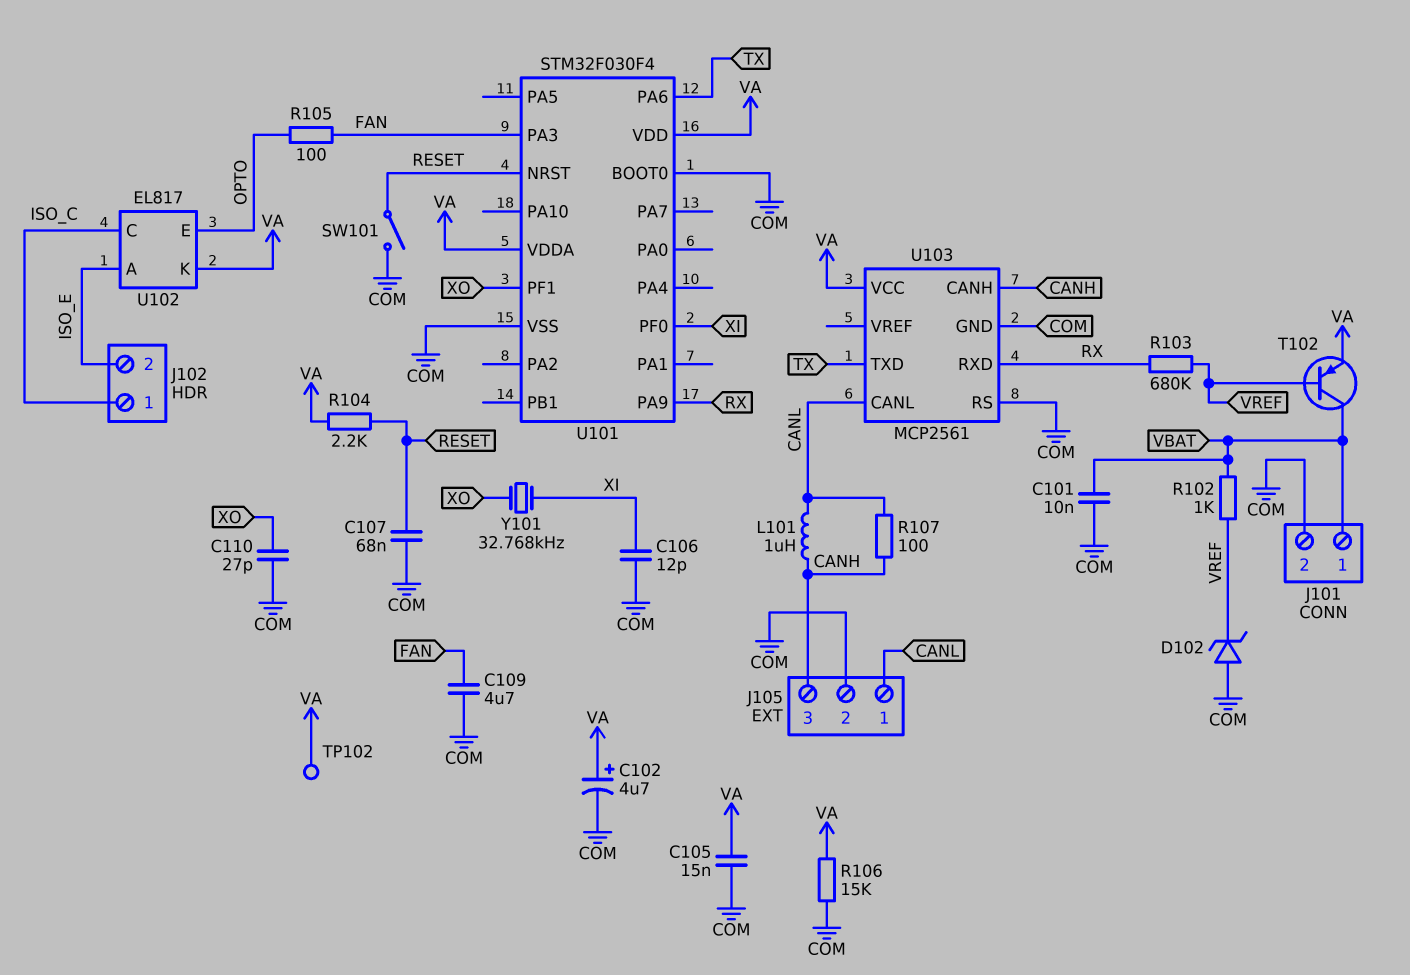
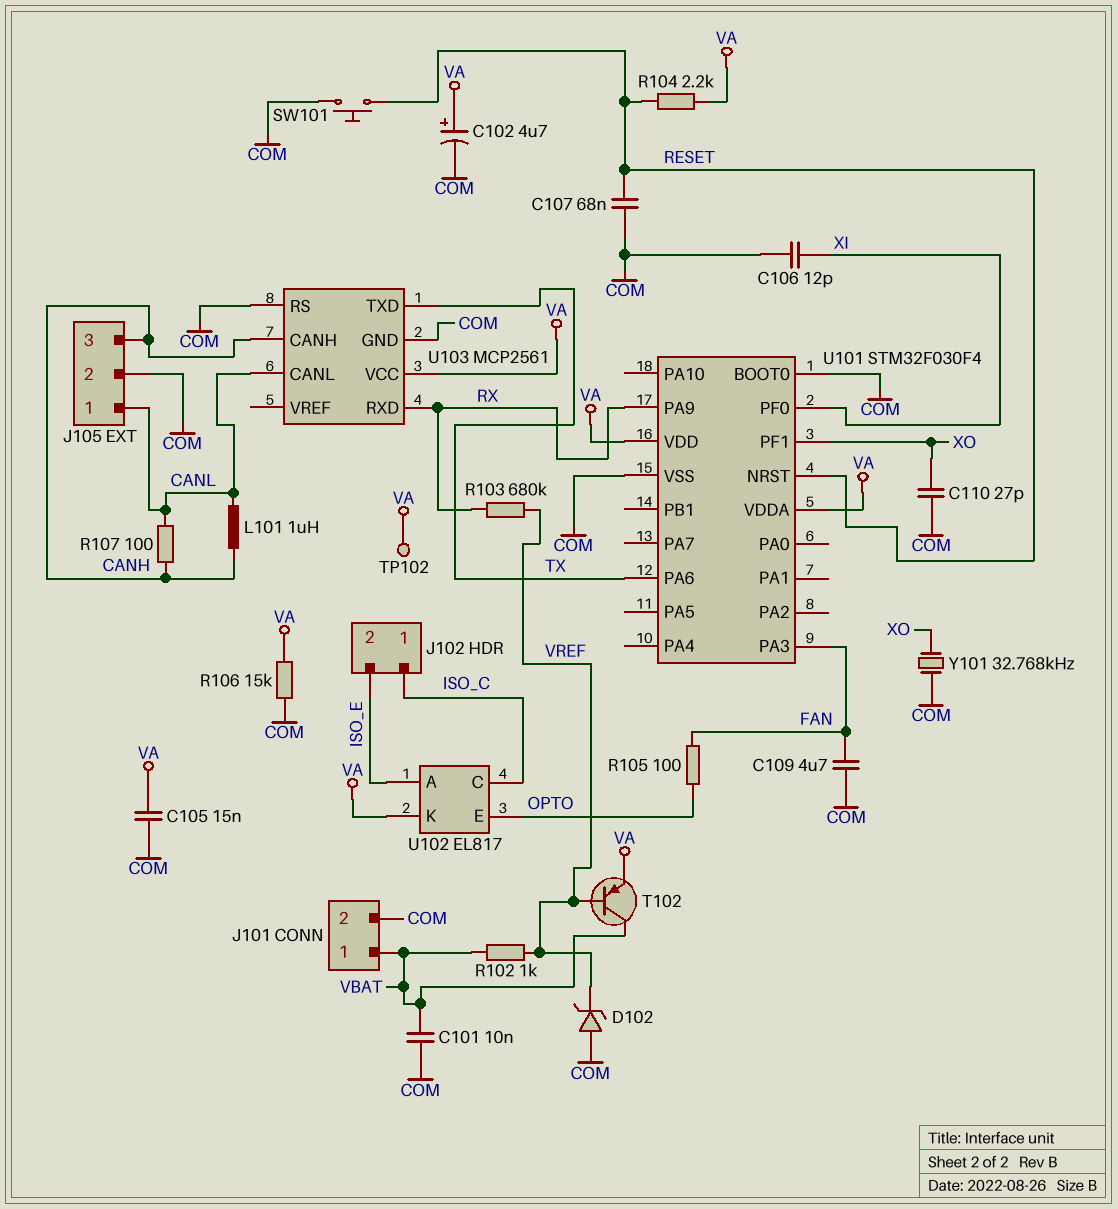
SW101: switch (COM, RESET) -> button (COM, RESET)
Y101: 32.768kHz (XI, XO) -> 32.768kHz (COM, XO)

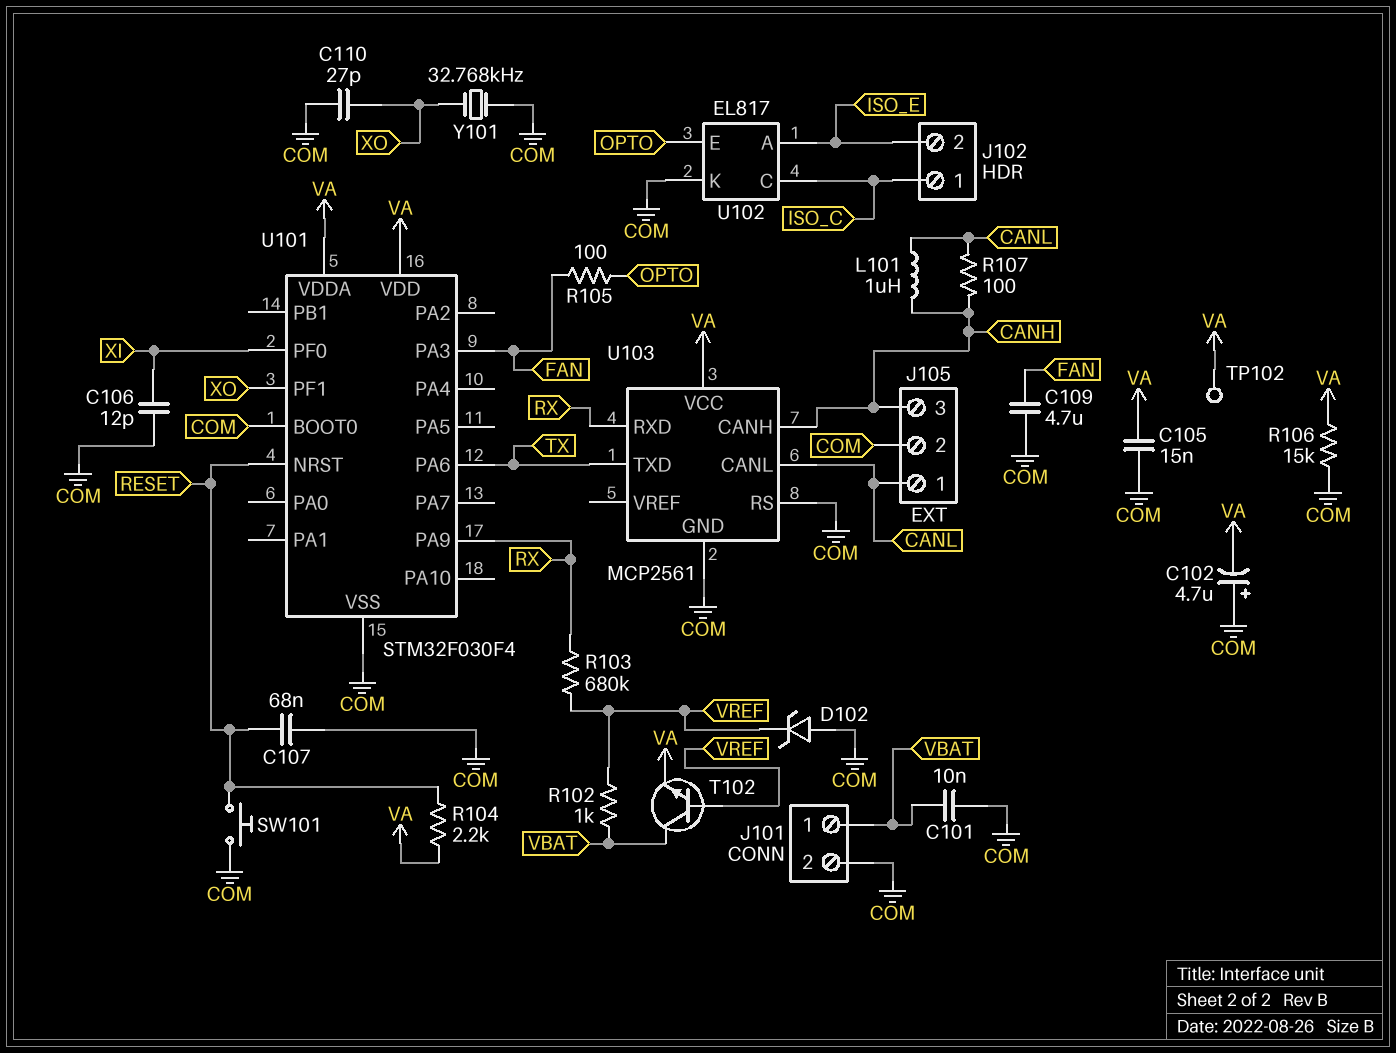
C102: 4.7uF (plus VA, minus COM) -> 4.7uF (plus COM, minus VA)
T102: PNP (B VREF, C VBAT, E VA) -> NPN (B VREF, C VBAT, E VA)
U102 pin K: VA -> COM

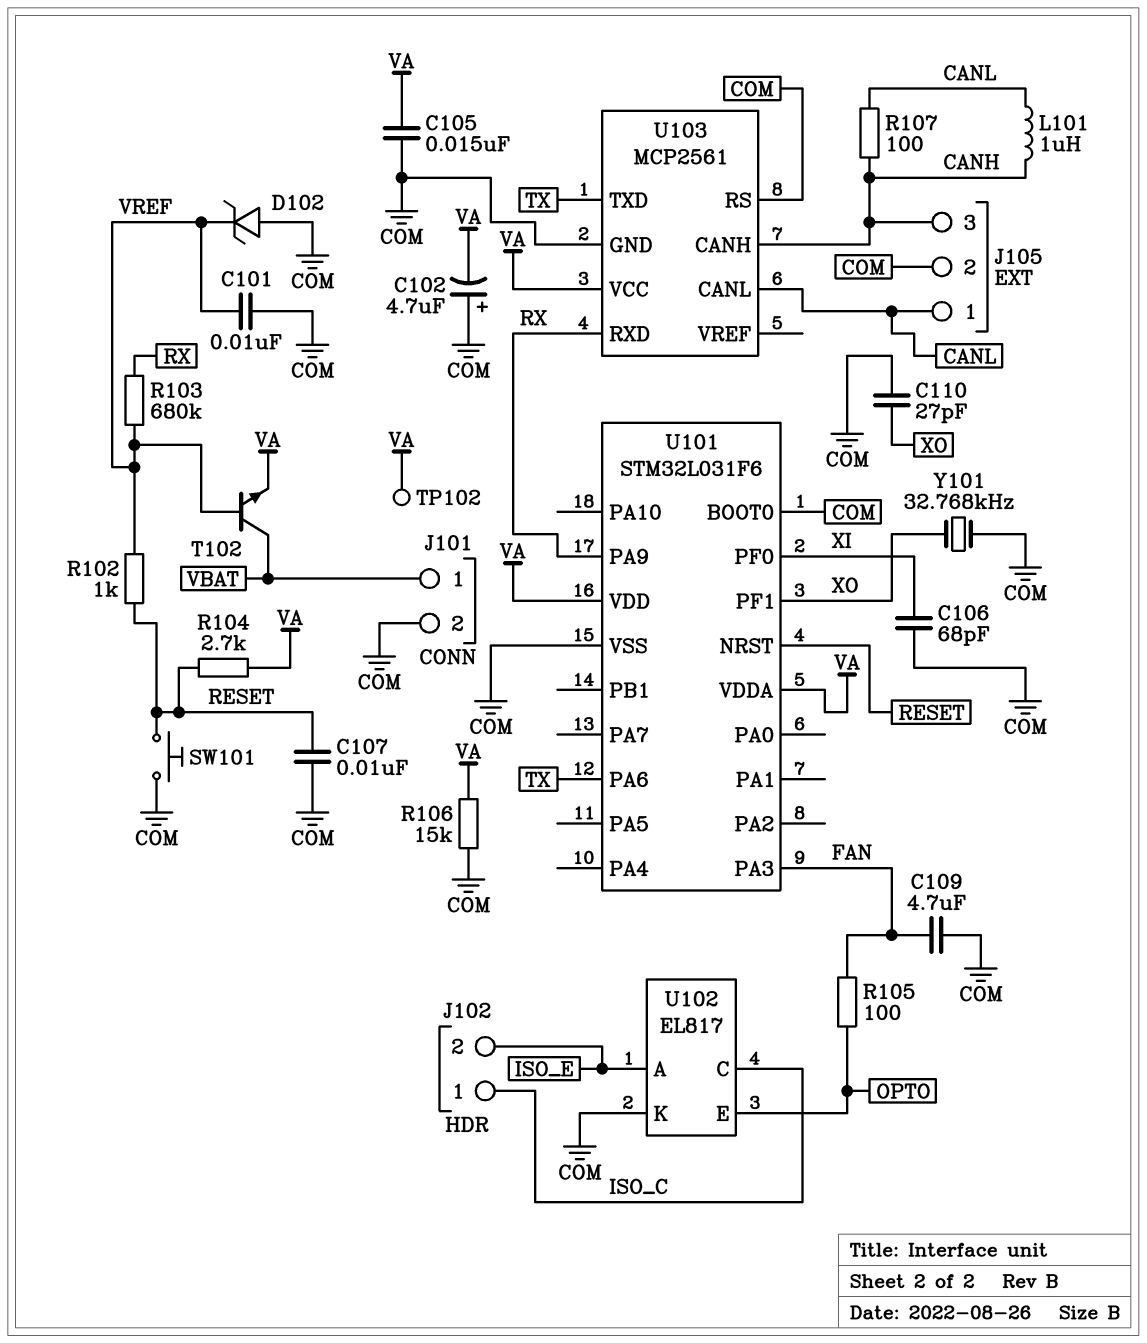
C101: 10nF (COM, VBAT) -> 10nF (COM, VREF)
C106: 12pF (COM, XI) -> 68pF (COM, XI)
C107: 68nF (COM, RESET) -> 10nF (COM, RESET)
R102: 1k (VBAT, VREF) -> 1k (RESET, VREF)
R104: 2.2k (RESET, VA) -> 2.7k (RESET, VA)
U101: STM32F030F4 -> STM32L031F6

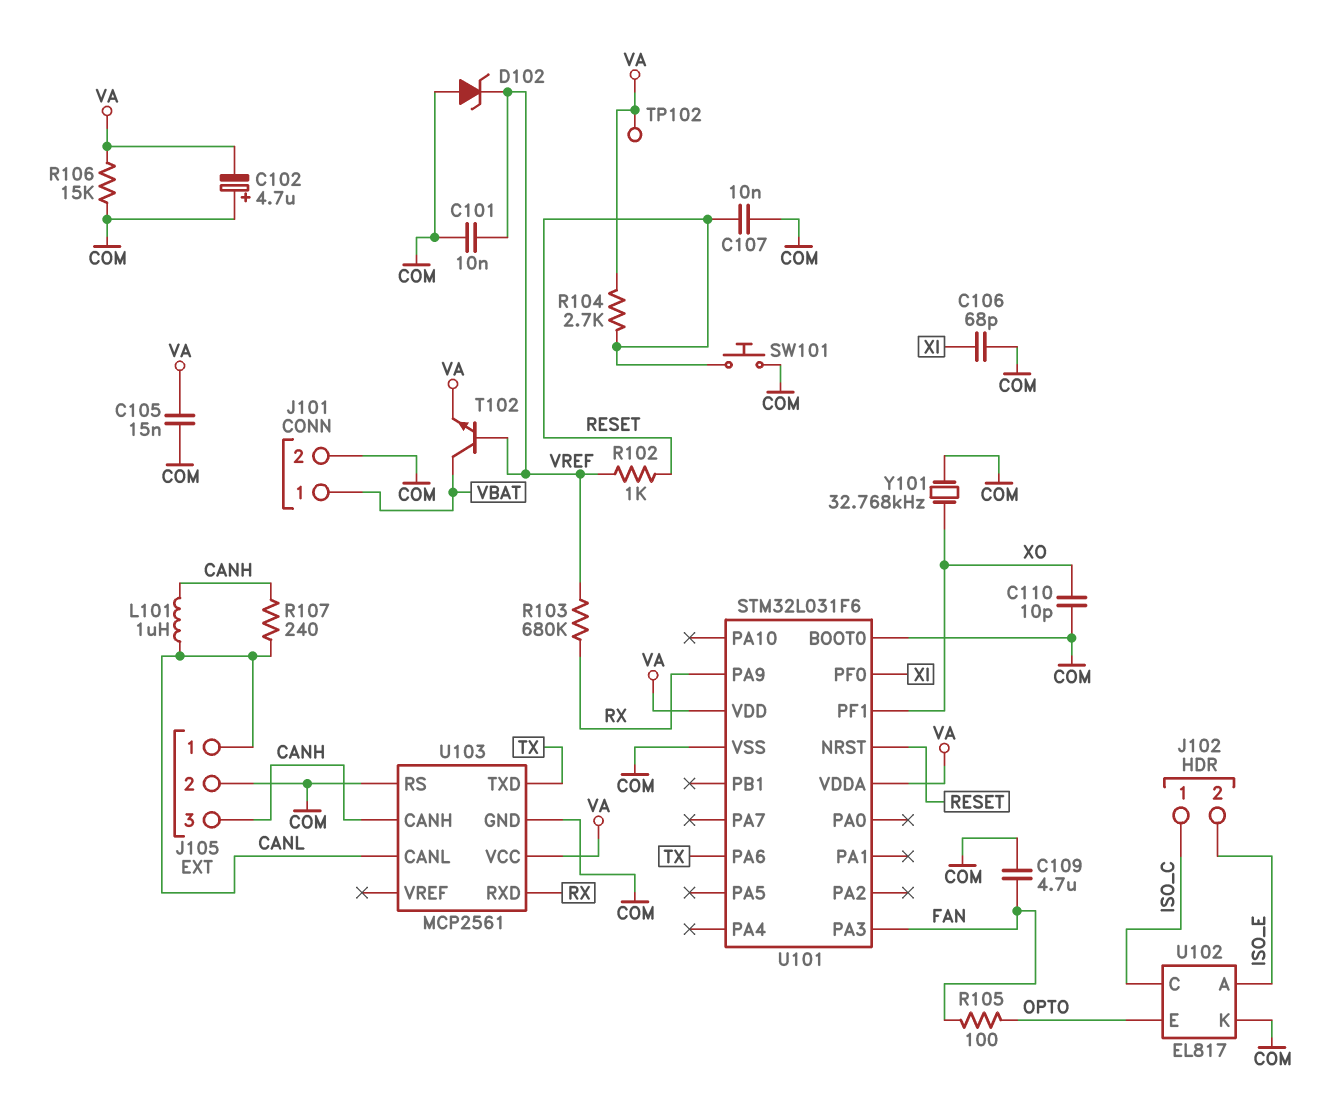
C110: 27pF (COM, XO) -> 10pF (COM, XO)
R107: 100 (CANH, CANL) -> 240 (CANH, CANL)

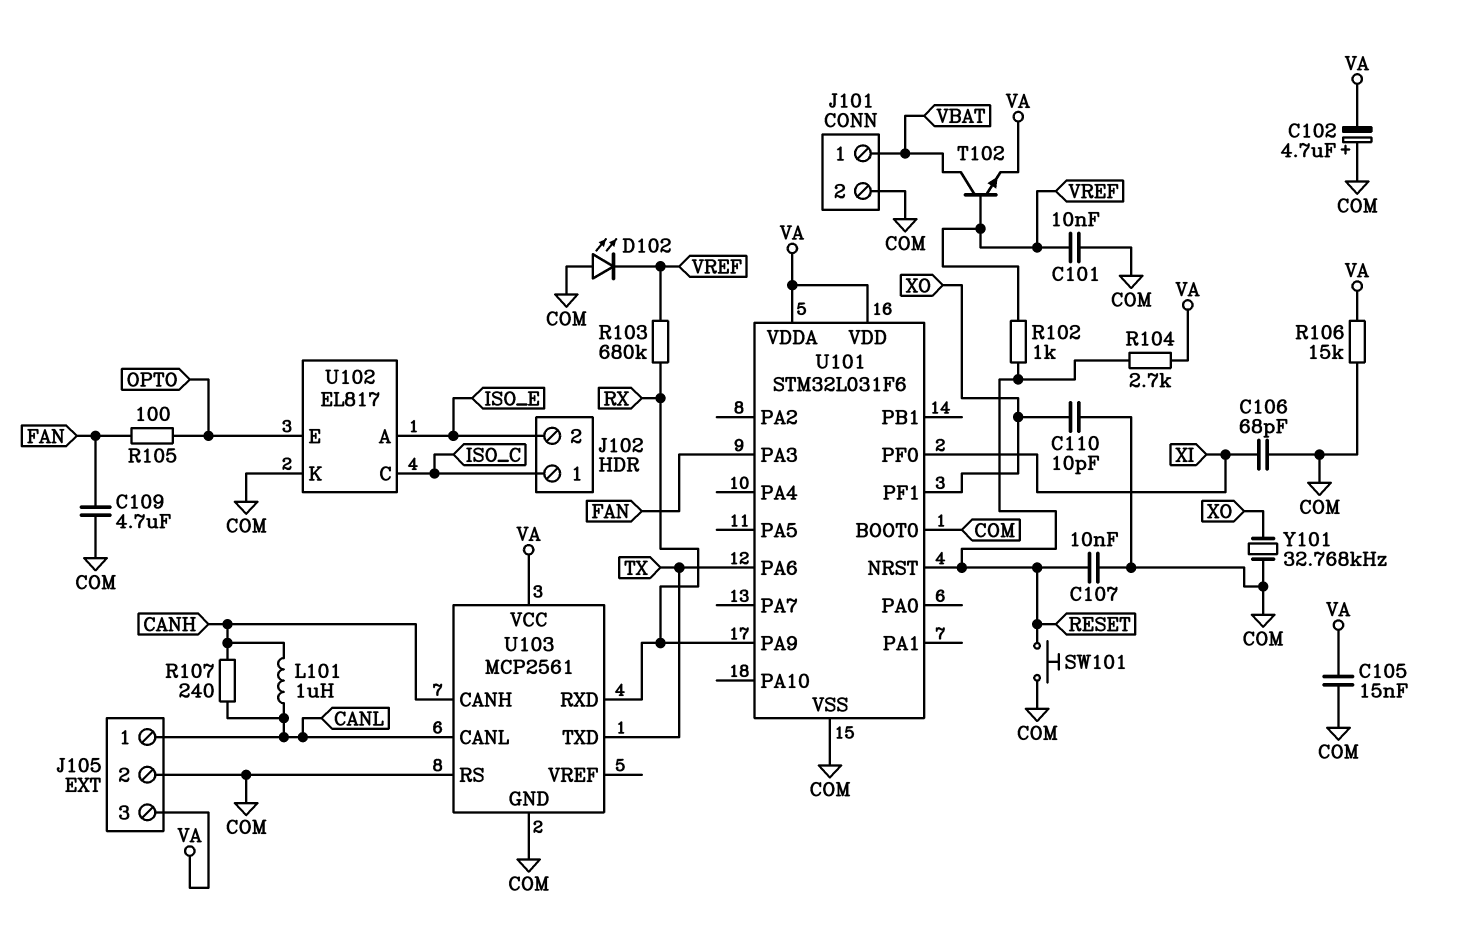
D102: zener (A COM, K VREF) -> LED (A COM, K VREF)
J105 pin 3: CANH -> VA
TP102: test point (VA) -> none

